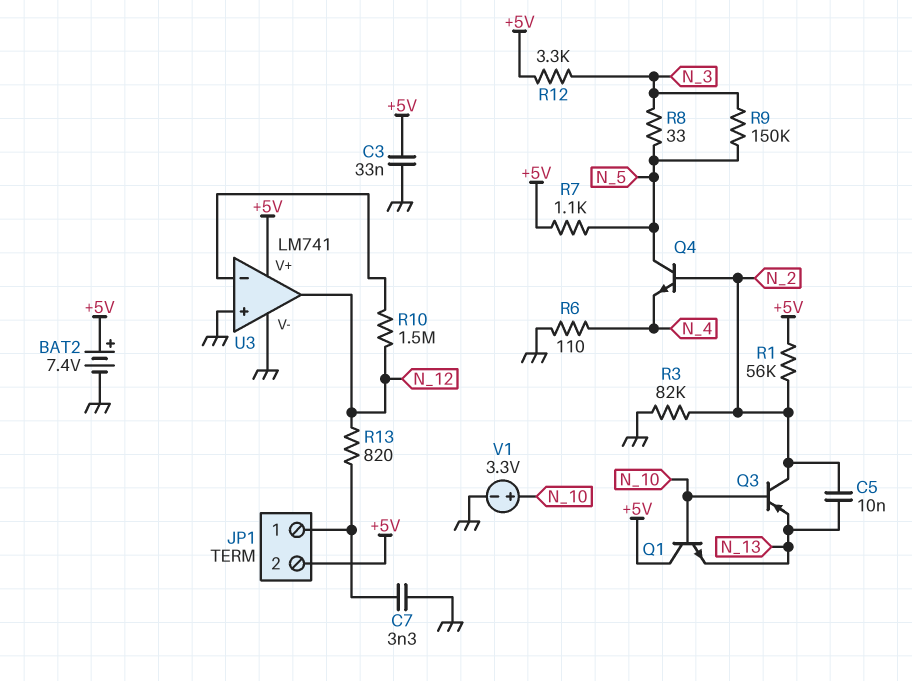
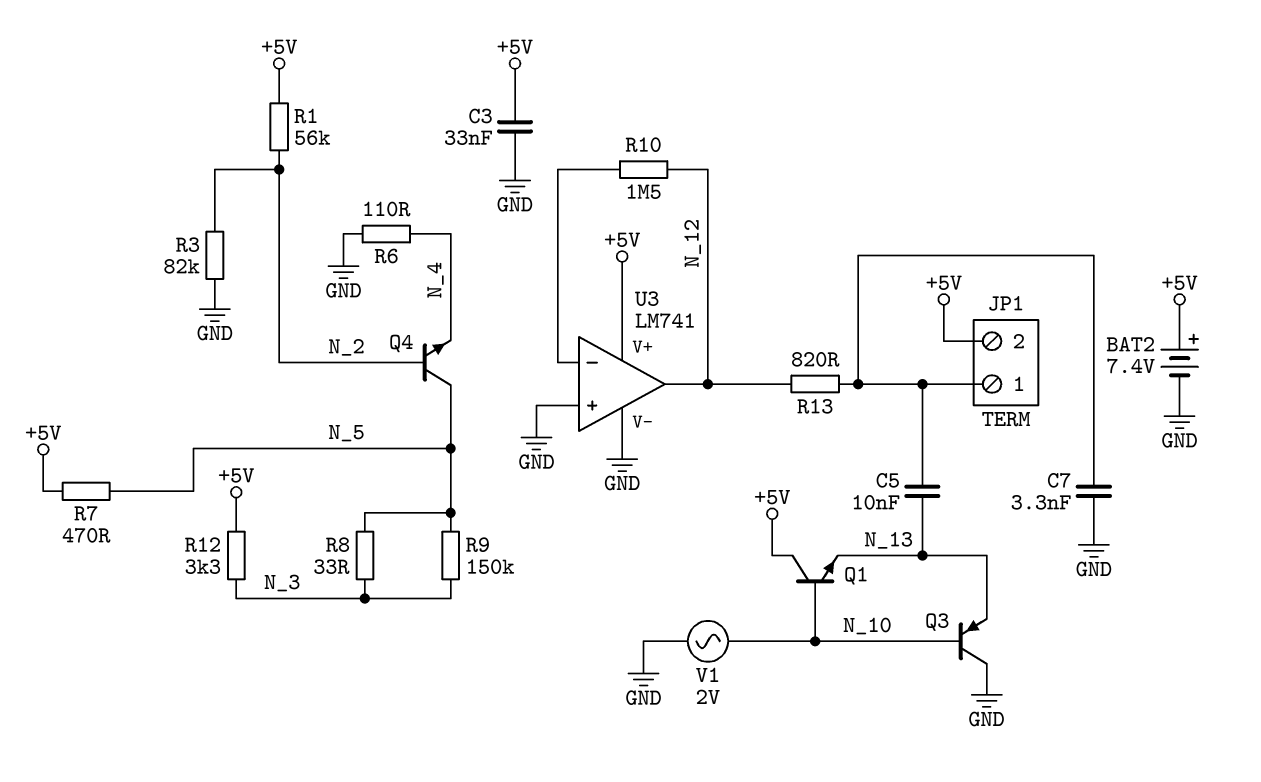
C5: 10nF (N_2, N_13) -> 10nF (JP1/1, N_13)
Q3: PNP (B N_10, C N_2, E N_13) -> PNP (B N_10, C GND, E N_13)
R7: 1.1k (+5V, N_5) -> 470 (+5V, N_5)
V1: 3.3V (plus N_10, minus GND) -> AC 2V (GND, N_10)

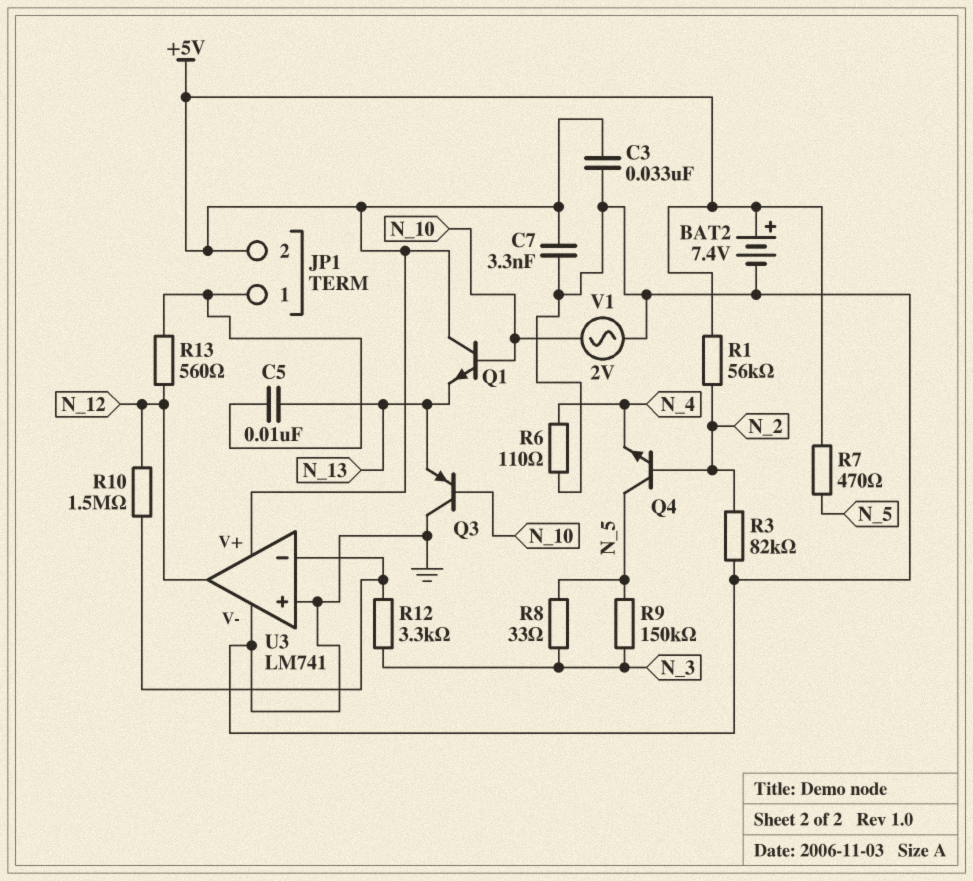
C7: 3.3nF (GND, JP1/1) -> 3.3nF (+5V, GND)
R12: 3.3k (+5V, N_3) -> 3.3k (N_3, U3/in-)
R13: 820 (JP1/1, N_12) -> 560 (JP1/1, N_12)

